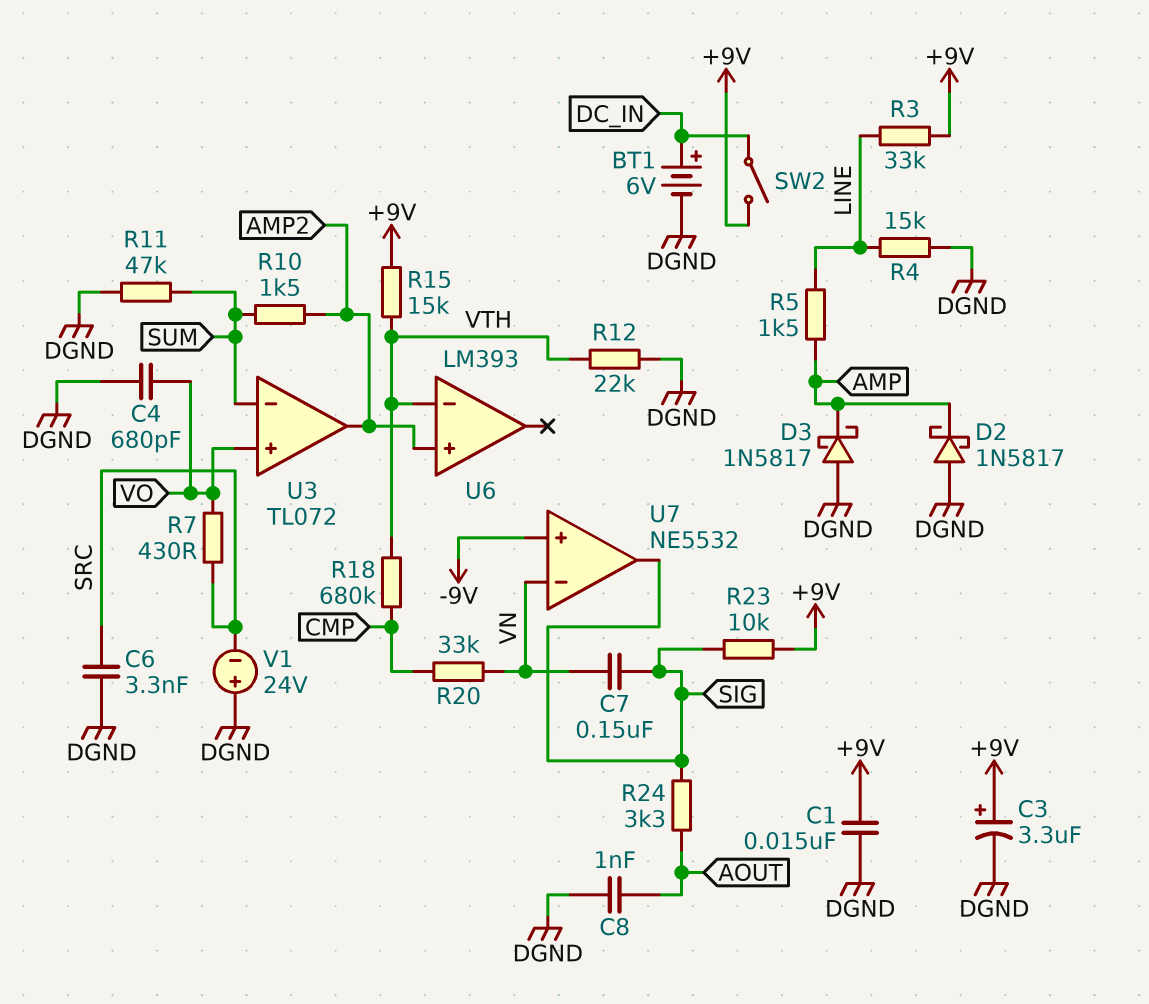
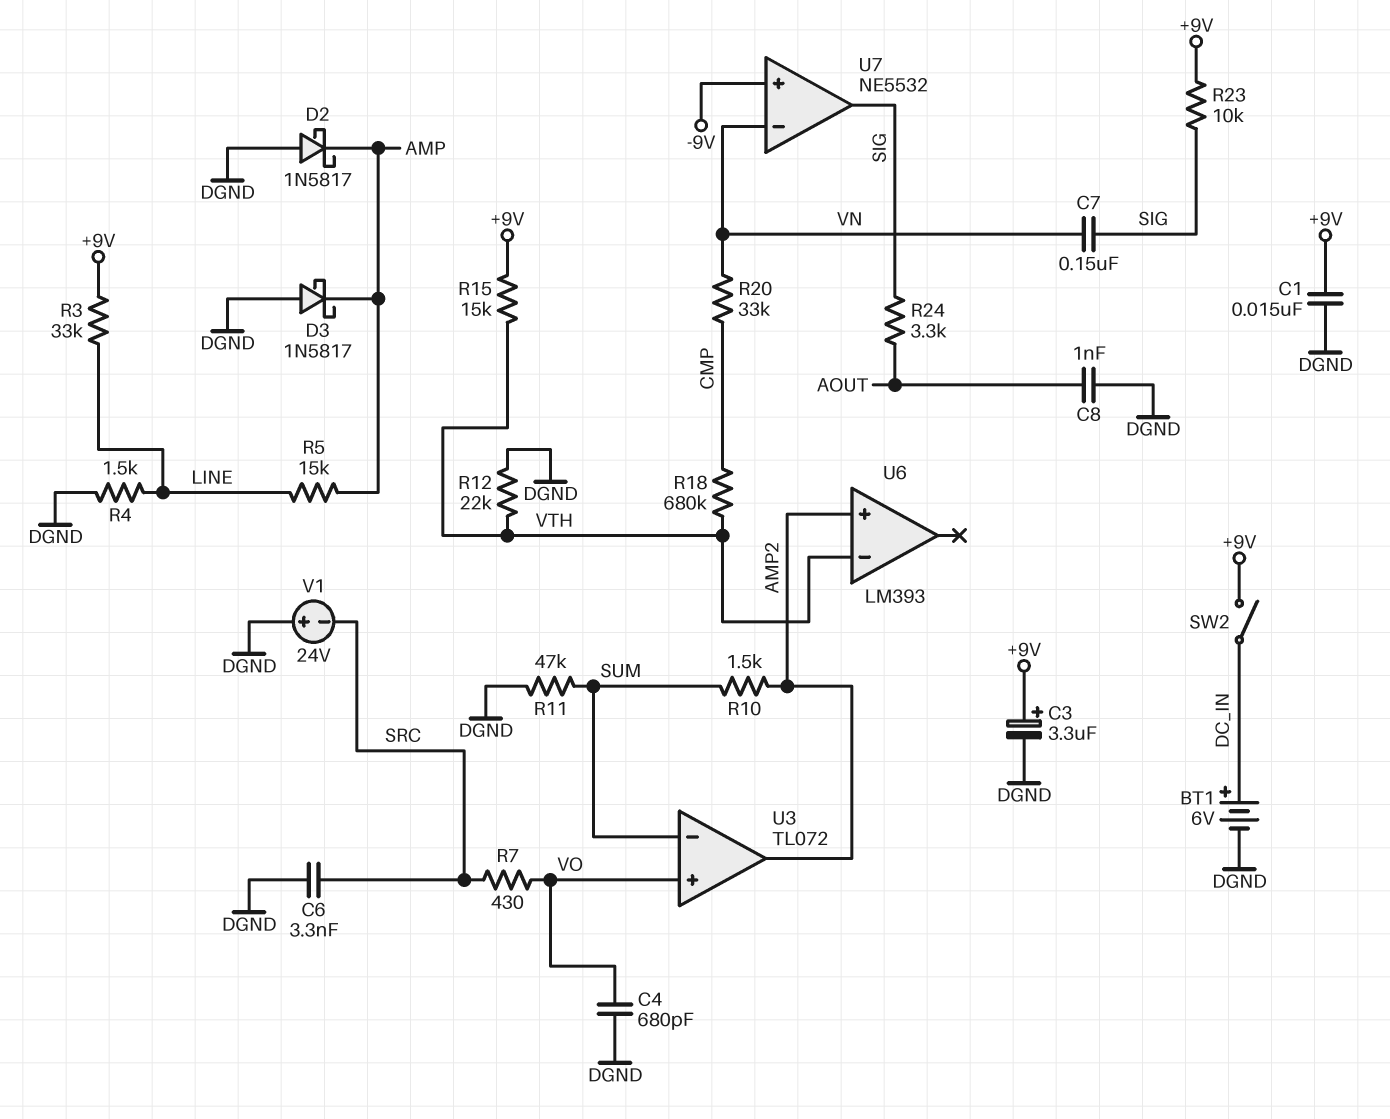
R4: 15k (DGND, LINE) -> 1.5k (DGND, LINE)
R5: 1.5k (AMP, LINE) -> 15k (AMP, LINE)

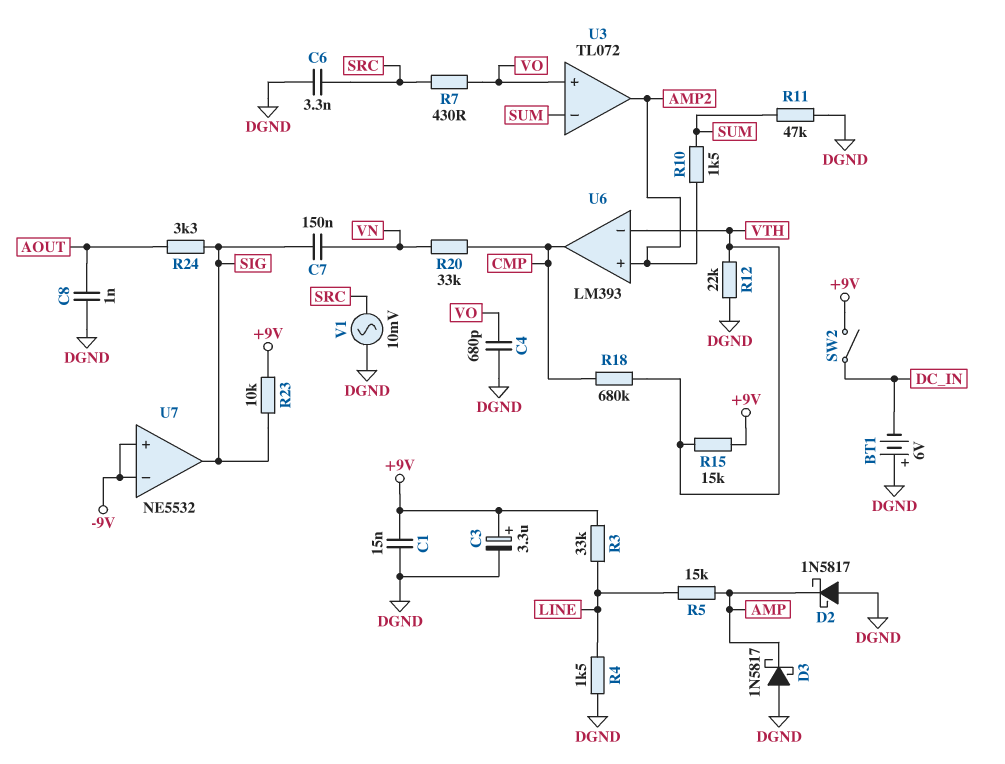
BT1: 6V (plus DC_IN, minus DGND) -> 6V (plus DGND, minus DC_IN)
U6 pin out: none -> CMP
U7 pin in-: VN -> -9V
V1: 24V (plus DGND, minus SRC) -> AC 10mV (DGND, SRC)

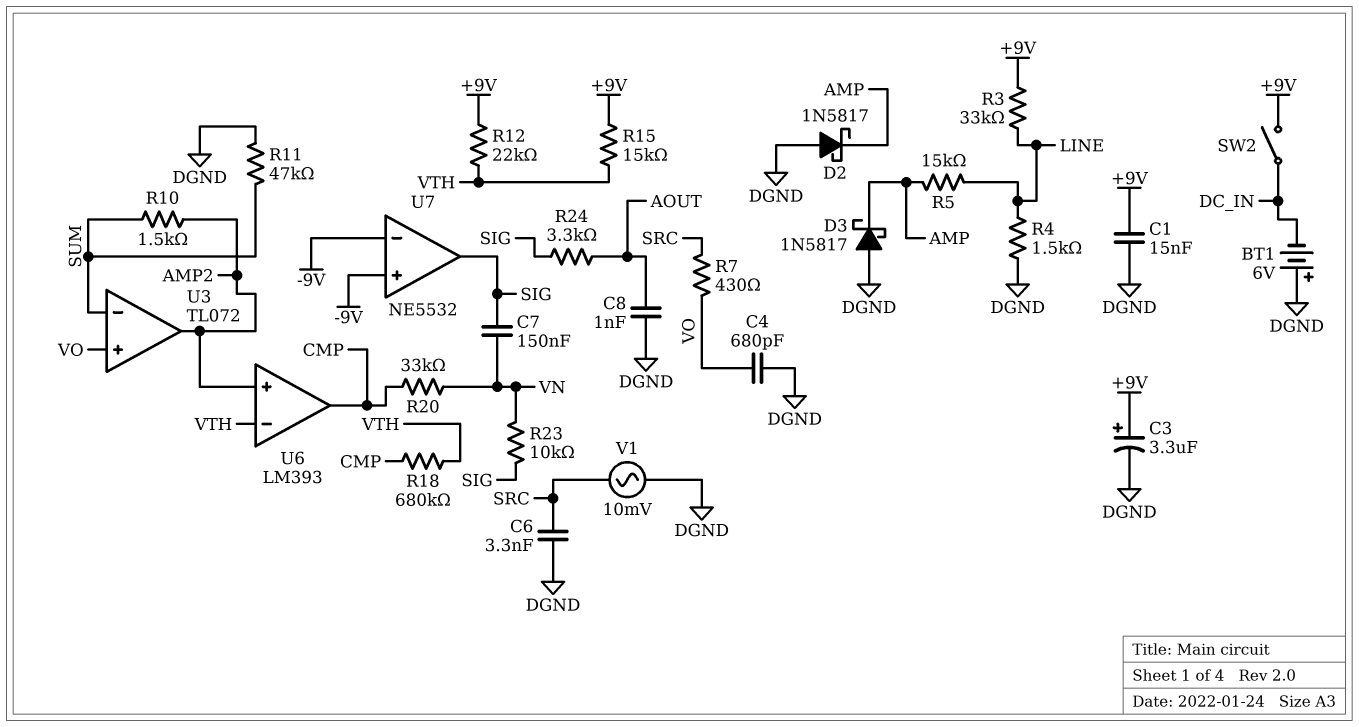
R12: 22k (DGND, VTH) -> 22k (+9V, VTH)
R23: 10k (+9V, SIG) -> 10k (SIG, VN)

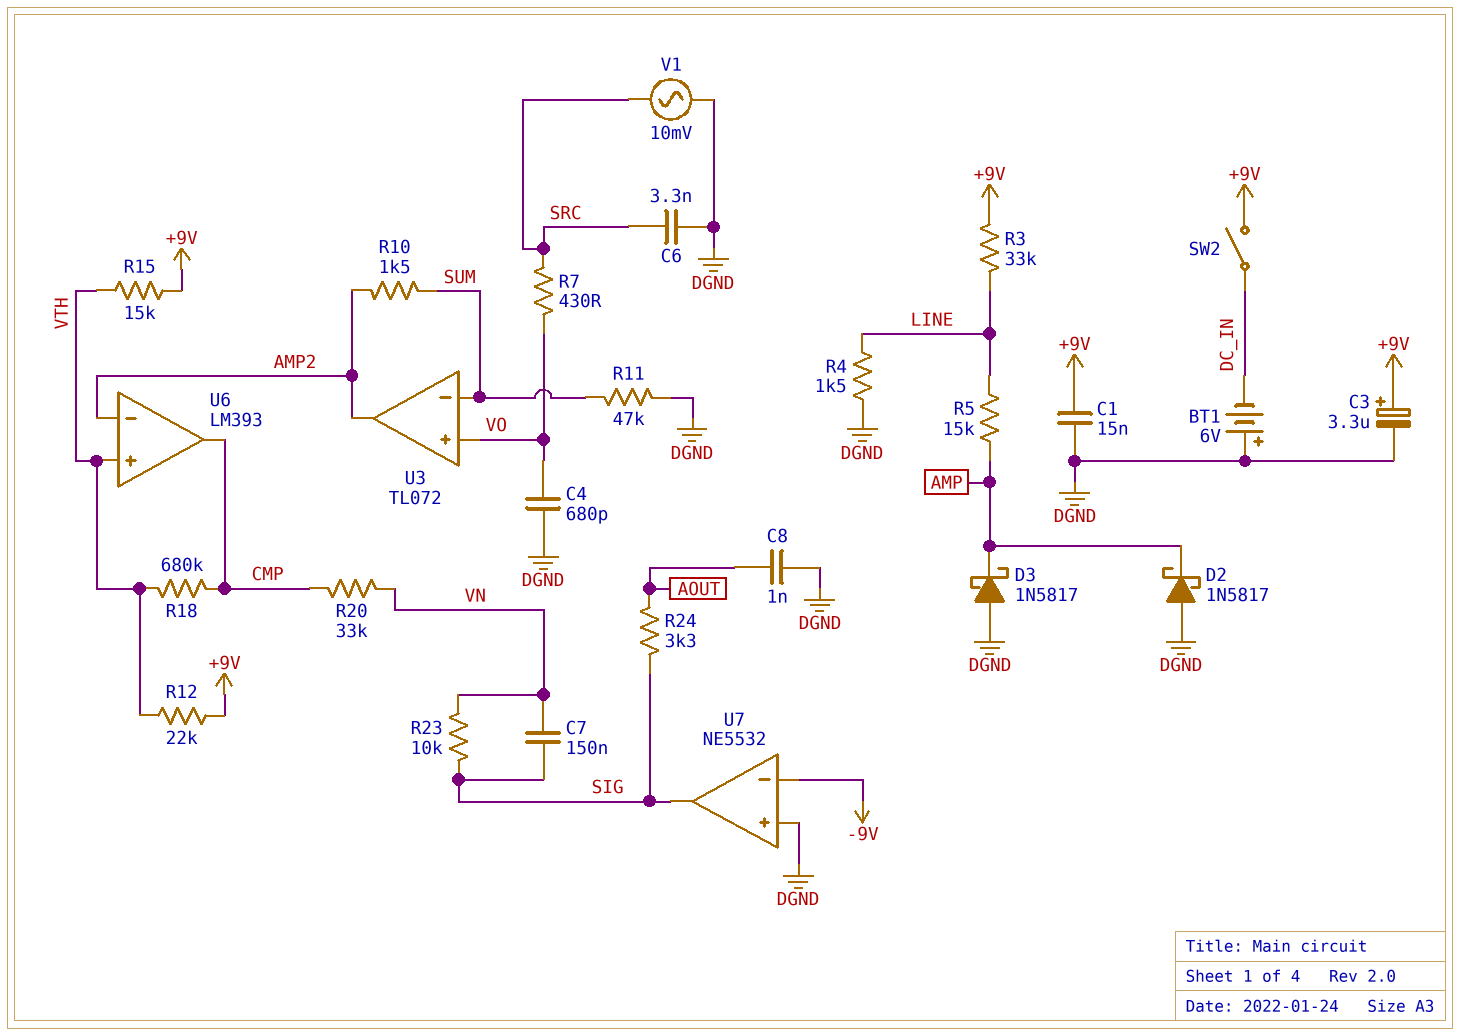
U6 pin in+: AMP2 -> VTH
U6 pin in-: VTH -> AMP2
U7 pin in+: -9V -> DGND

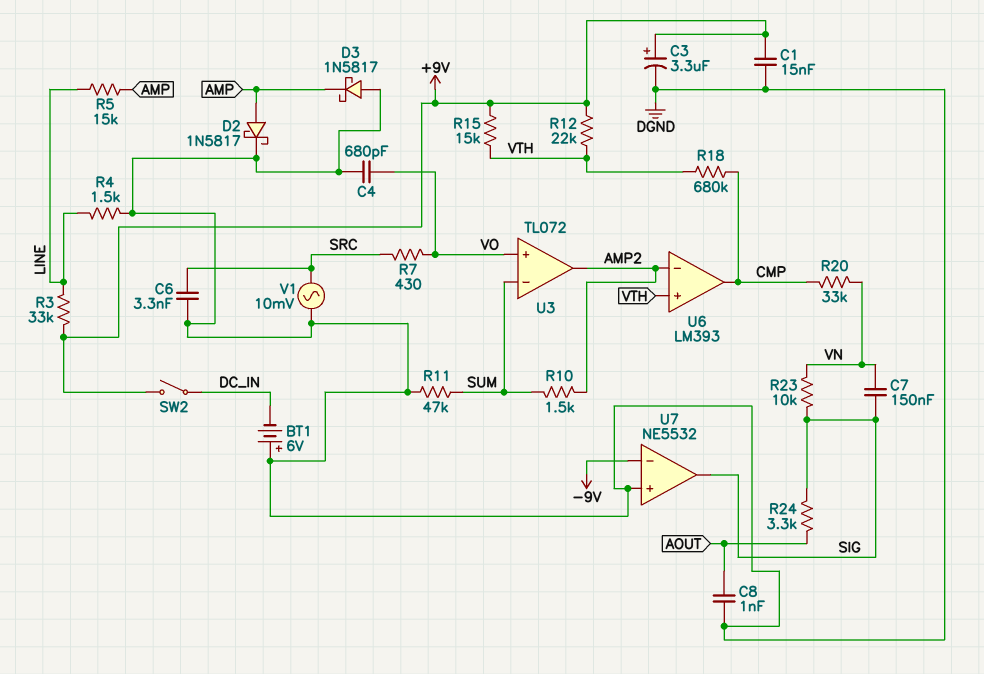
D2: schottky 1N5817 (A DGND, K AMP) -> schottky 1N5817 (A AMP, K DGND)

